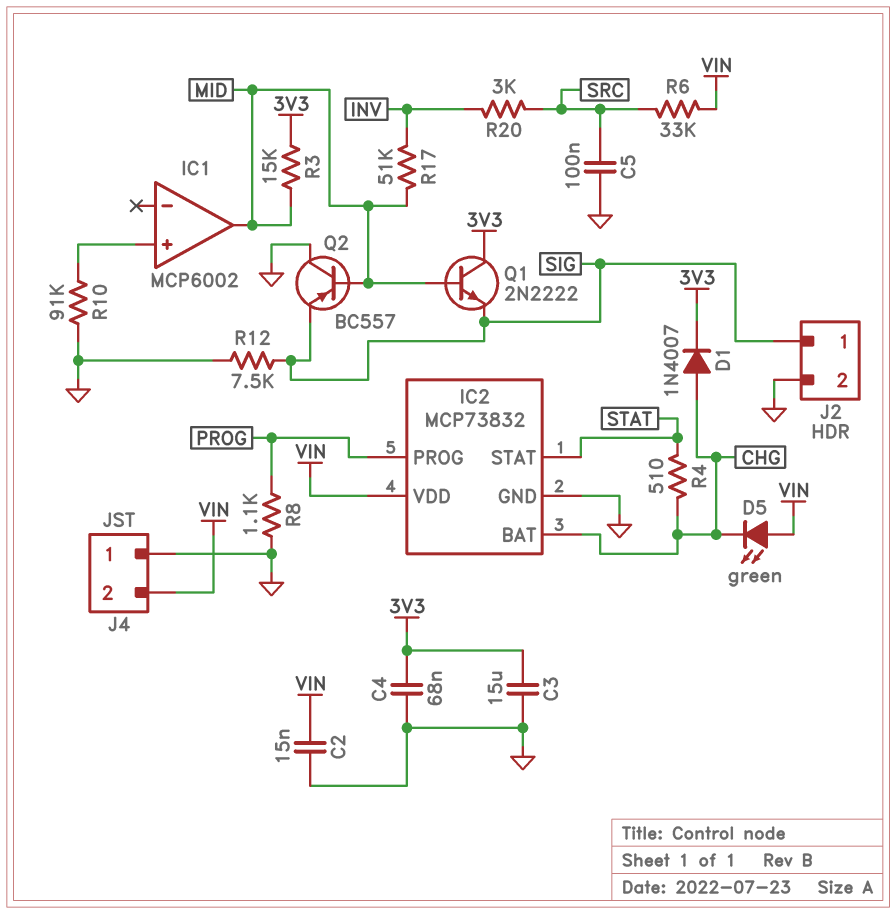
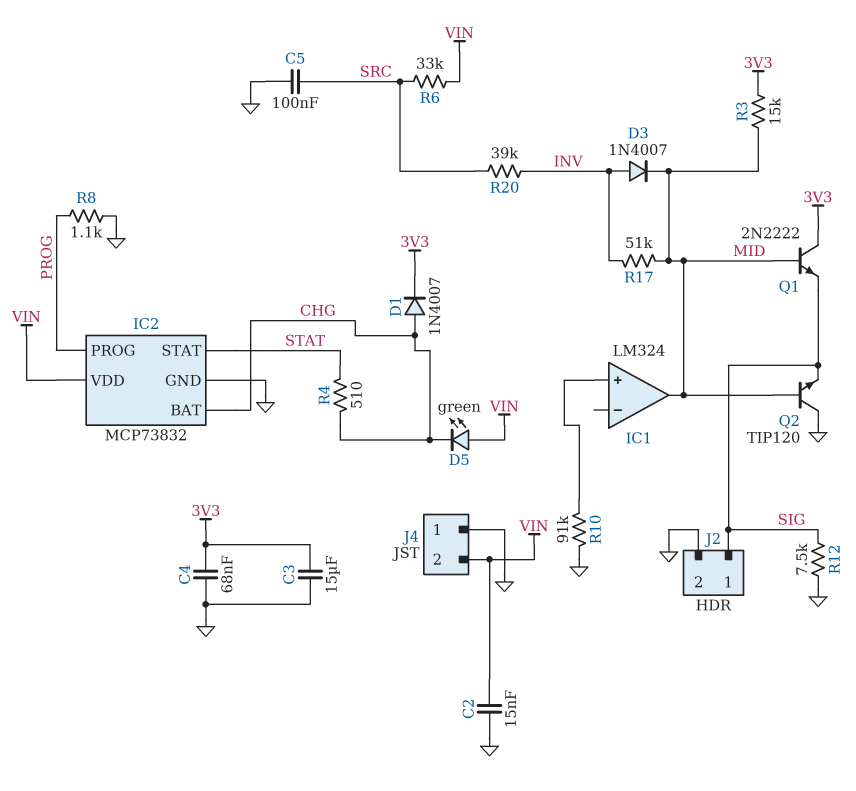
D3: none -> diode 1N4007 (A INV, K MID)
IC1: MCP6002 -> LM324
Q2: PNP BC557 (B MID, C GND, E SIG) -> NPN TIP120 (B MID, C GND, E SIG)
R20: 3k (INV, SRC) -> 39k (INV, SRC)

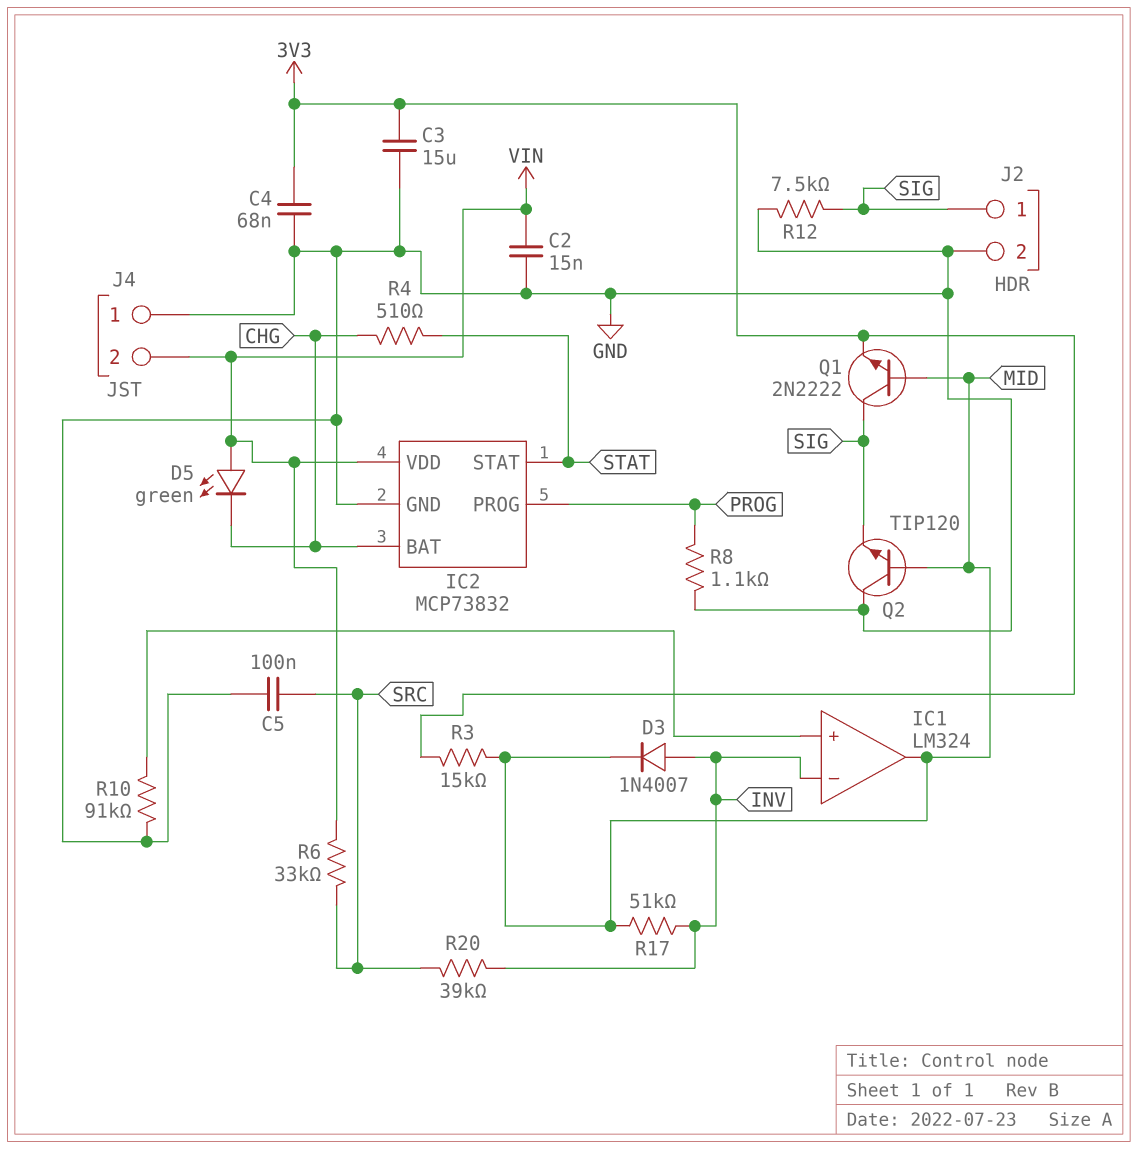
D1: diode 1N4007 (A CHG, K 3V3) -> none
IC1 pin in-: none -> INV
Q1: NPN 2N2222 (B MID, C 3V3, E SIG) -> NPN 2N2222 (B MID, C SIG, E 3V3)

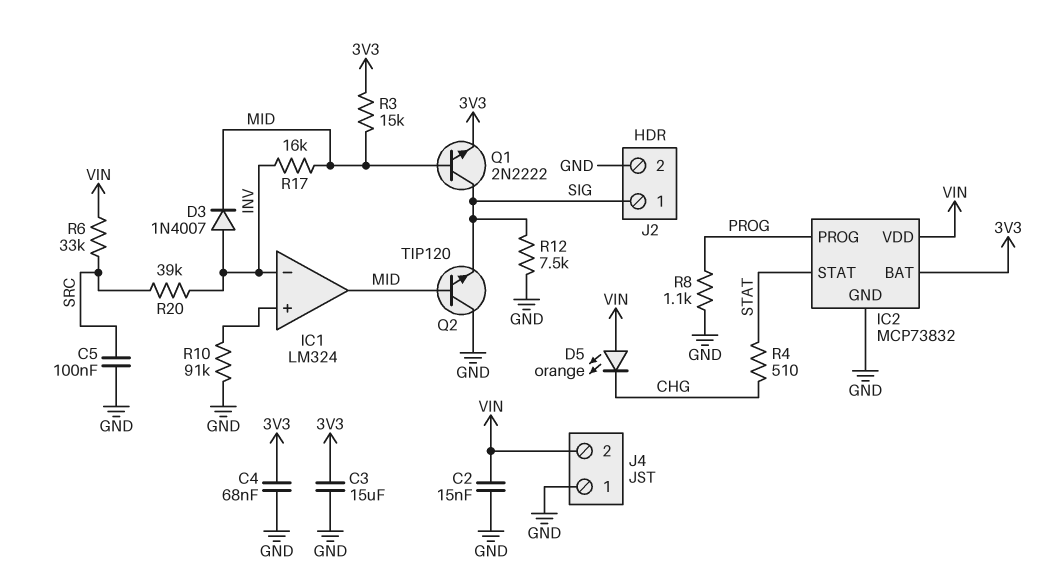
D5: LED green (A VIN, K CHG) -> LED orange (A VIN, K CHG)
IC2 pin BAT: CHG -> 3V3
R17: 51k (INV, MID) -> 16k (INV, MID)

